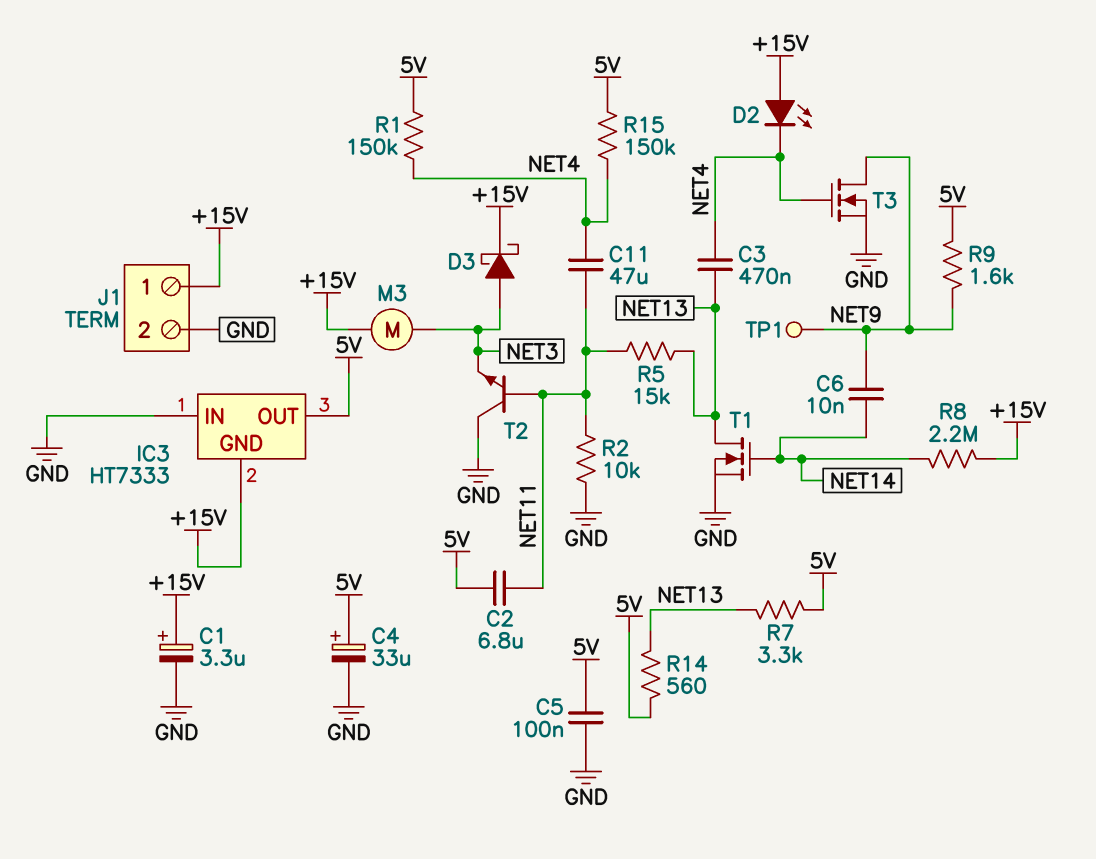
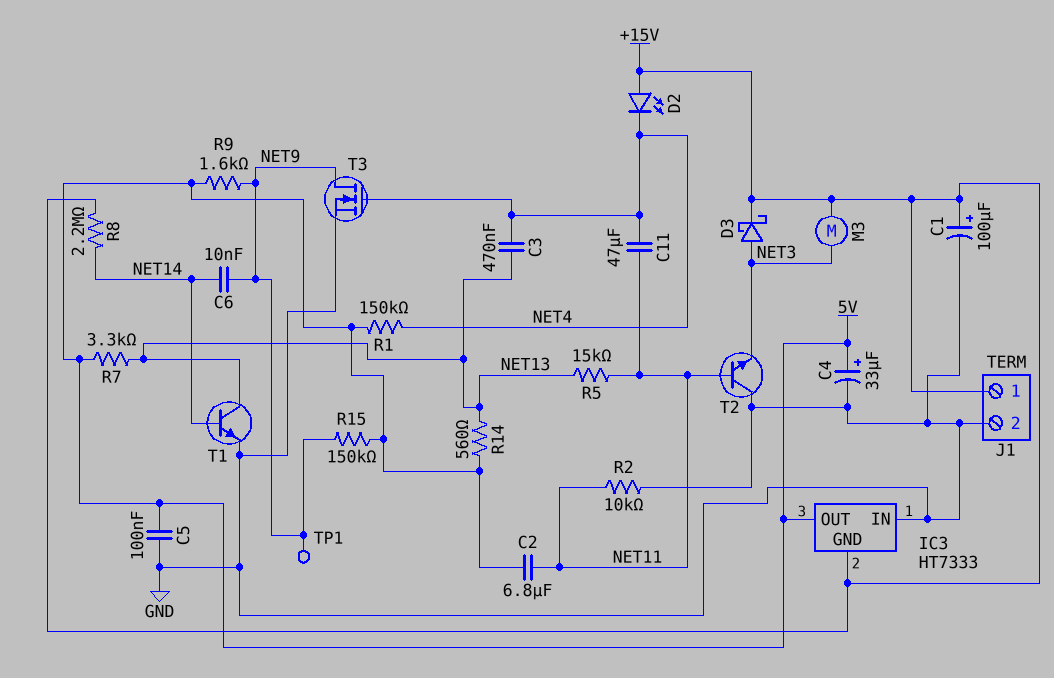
C1: 3.3uF (plus +15V, minus GND) -> 100uF (plus +15V, minus GND)
R15: 150k (5V, NET4) -> 150k (5V, NET9)
T1: NMOS (G NET14, D NET13, S GND) -> NPN (B NET14, C NET13, E GND)

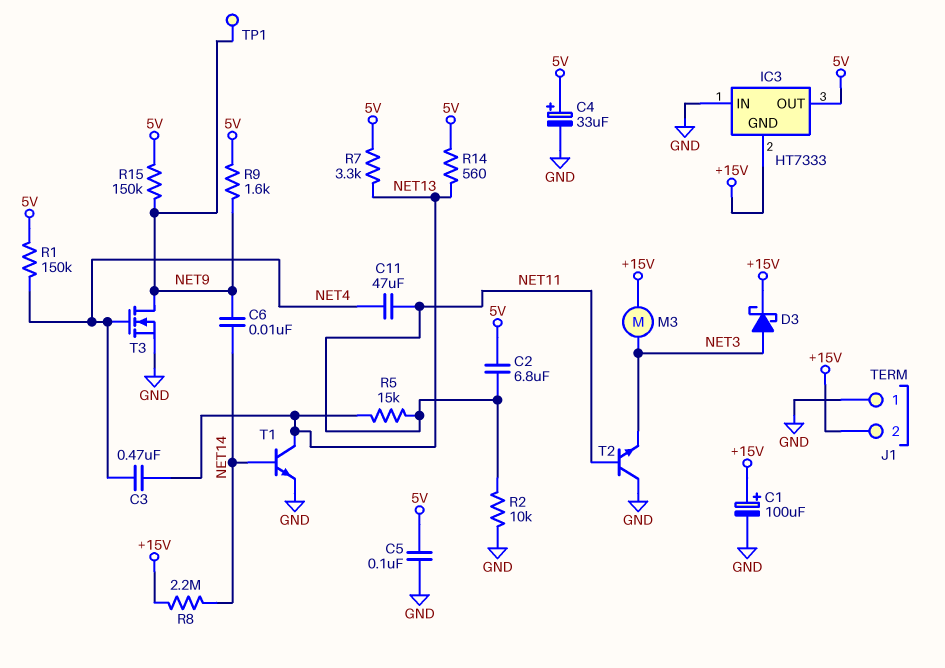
D2: LED (A +15V, K NET4) -> none
J1 pin 1: +15V -> GND
J1 pin 2: GND -> +15V

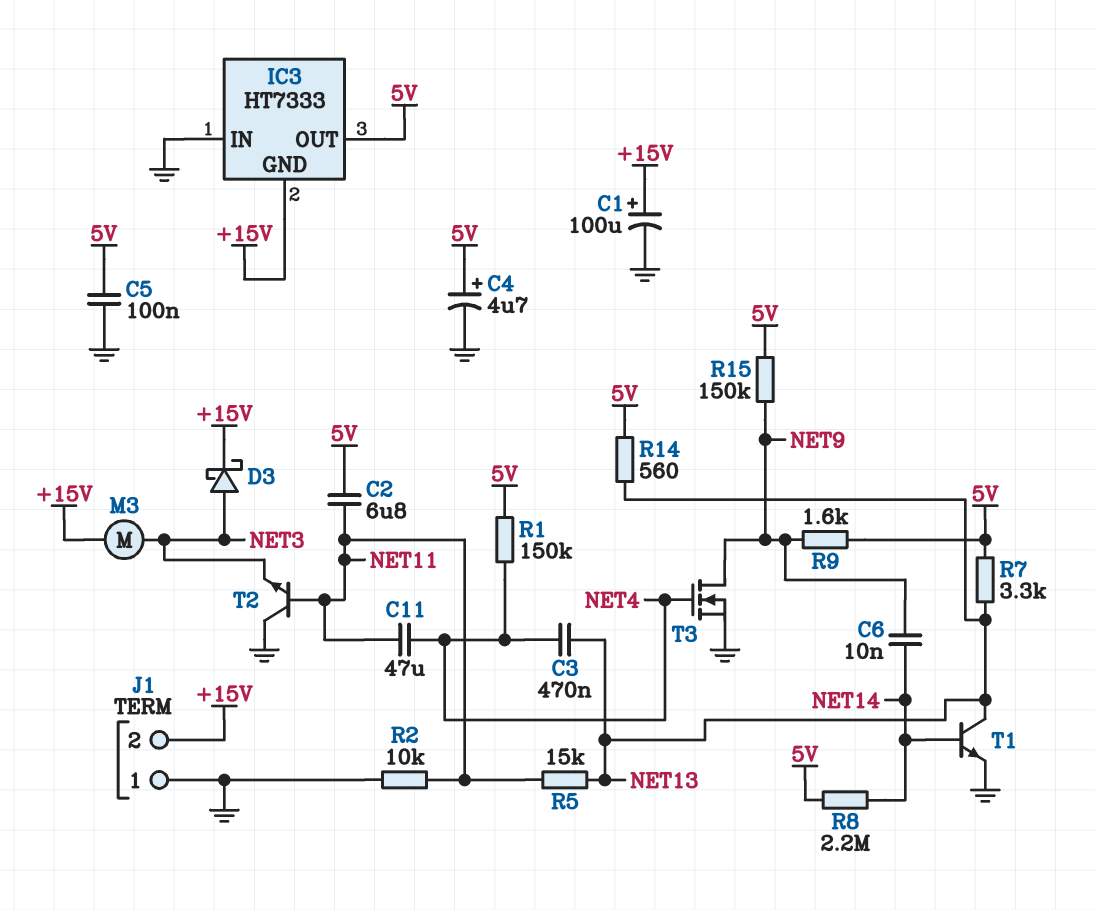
C4: 33uF (plus 5V, minus GND) -> 4.7uF (plus 5V, minus GND)
R8: 2.2M (+15V, NET14) -> 2.2M (5V, NET14)
TP1: test point (NET9) -> none

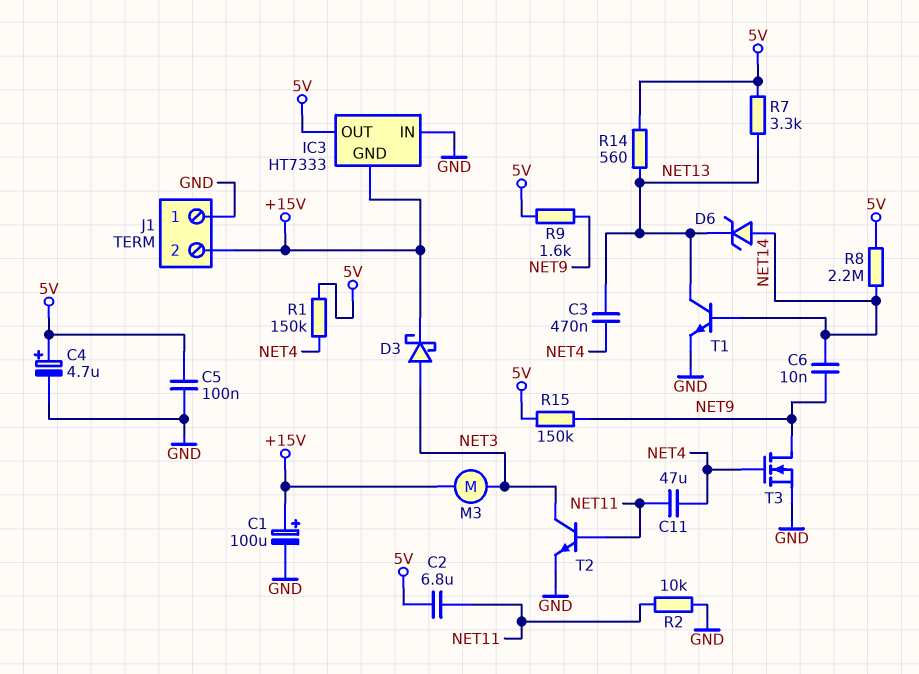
D6: none -> zener (A NET14, K NET13)
R5: 15k (NET11, NET13) -> none
T2: NPN (B NET11, C GND, E NET3) -> NPN (B NET11, C NET3, E GND)

